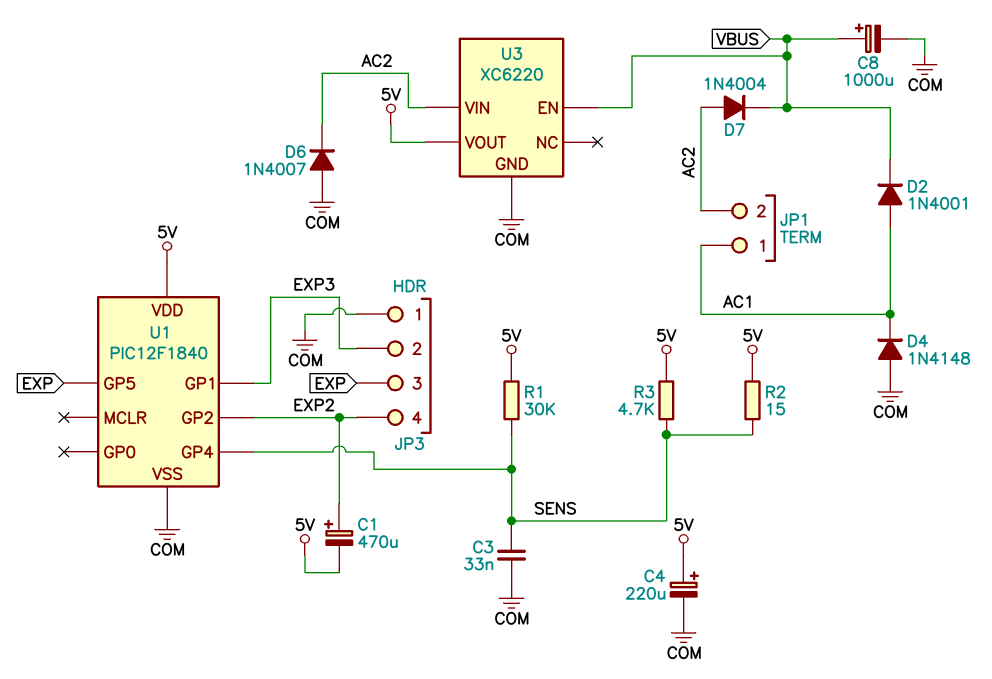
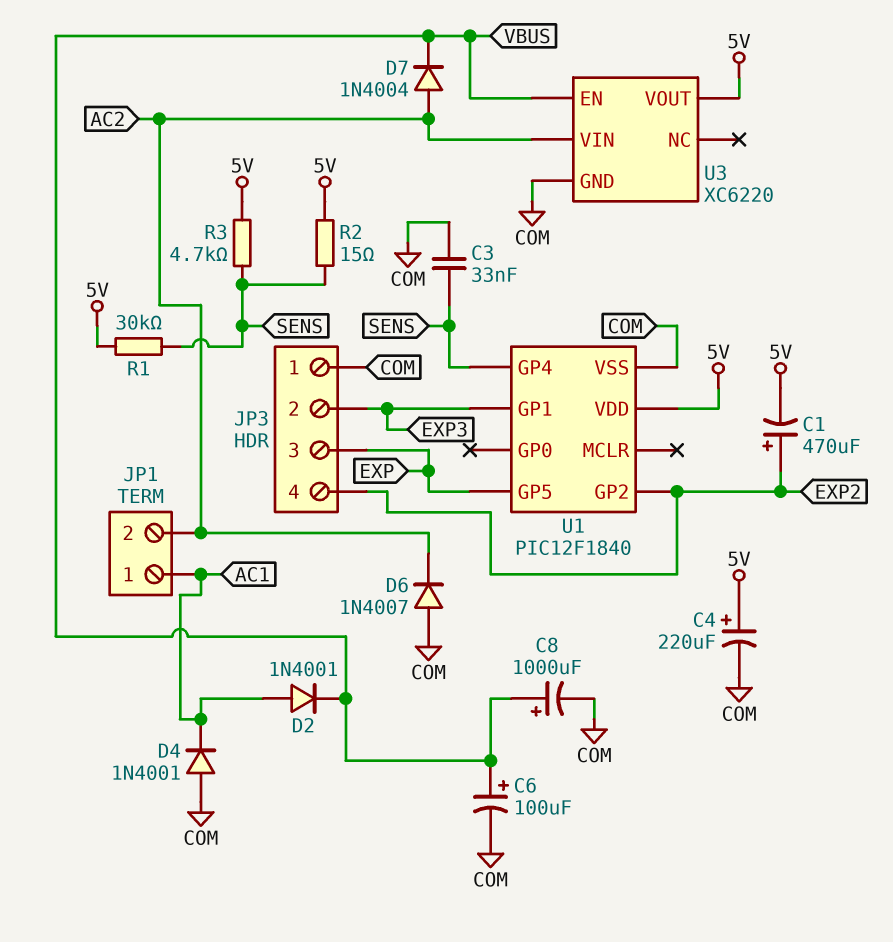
C6: none -> 100uF (plus VBUS, minus COM)
D4: diode 1N4148 (A COM, K AC1) -> diode 1N4001 (A COM, K AC1)

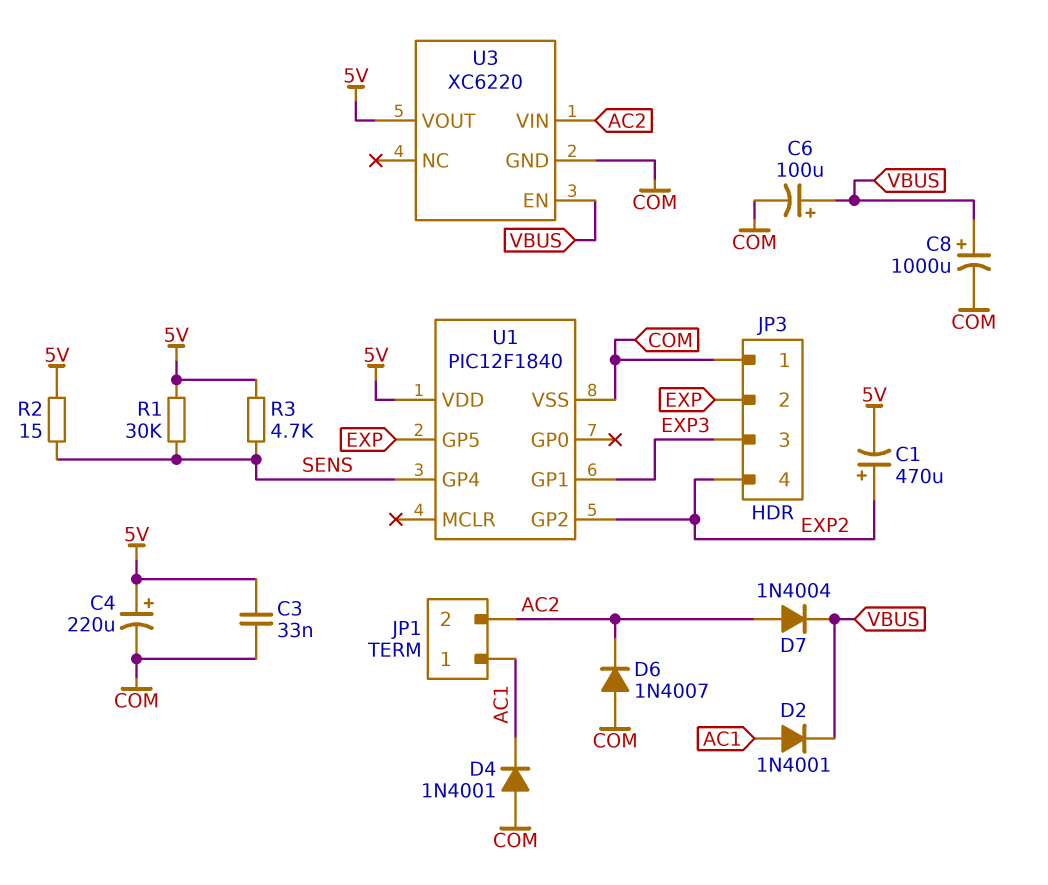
C3: 33nF (COM, SENS) -> 33nF (5V, COM)
JP3 pin 2: EXP3 -> EXP
JP3 pin 3: EXP -> EXP3

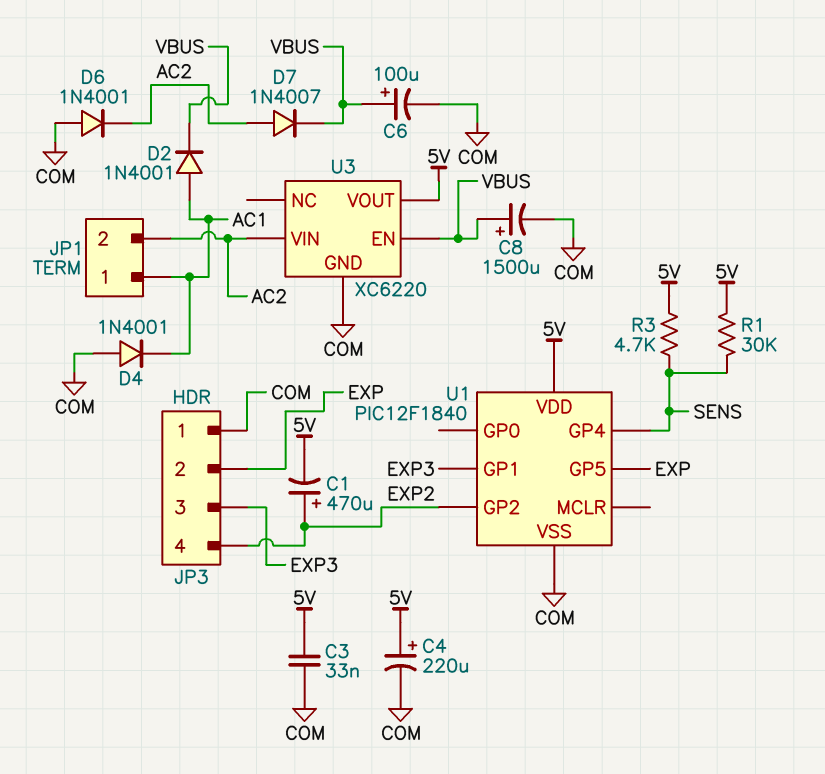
C8: 1000uF (plus VBUS, minus COM) -> 1500uF (plus VBUS, minus COM)
D6: diode 1N4007 (A COM, K AC2) -> diode 1N4001 (A COM, K AC2)
D7: diode 1N4004 (A AC2, K VBUS) -> diode 1N4007 (A AC2, K VBUS)
R2: 15 (5V, SENS) -> none

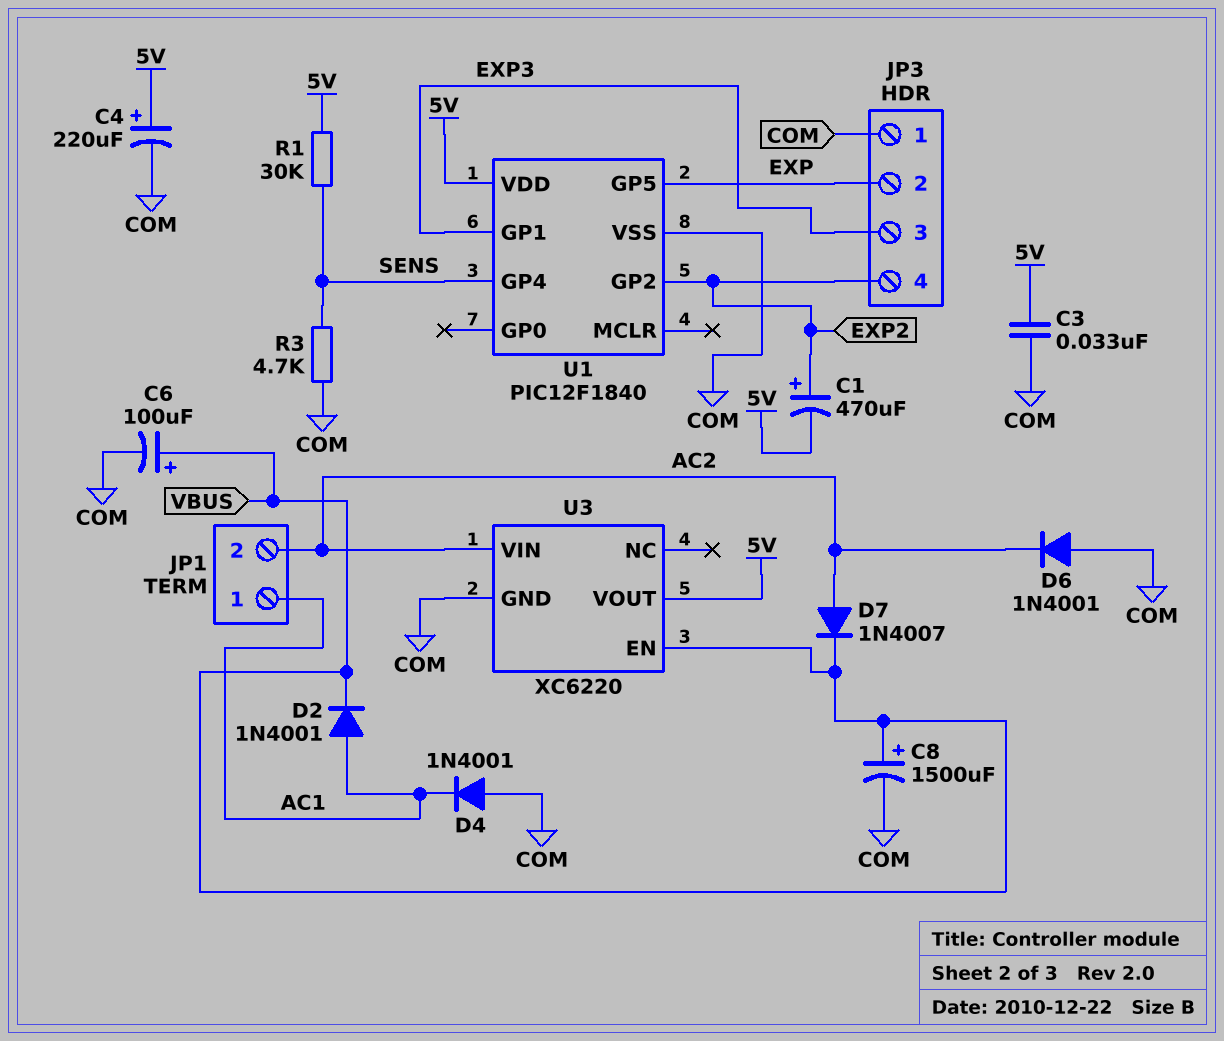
R3: 4.7k (5V, SENS) -> 4.7k (COM, SENS)

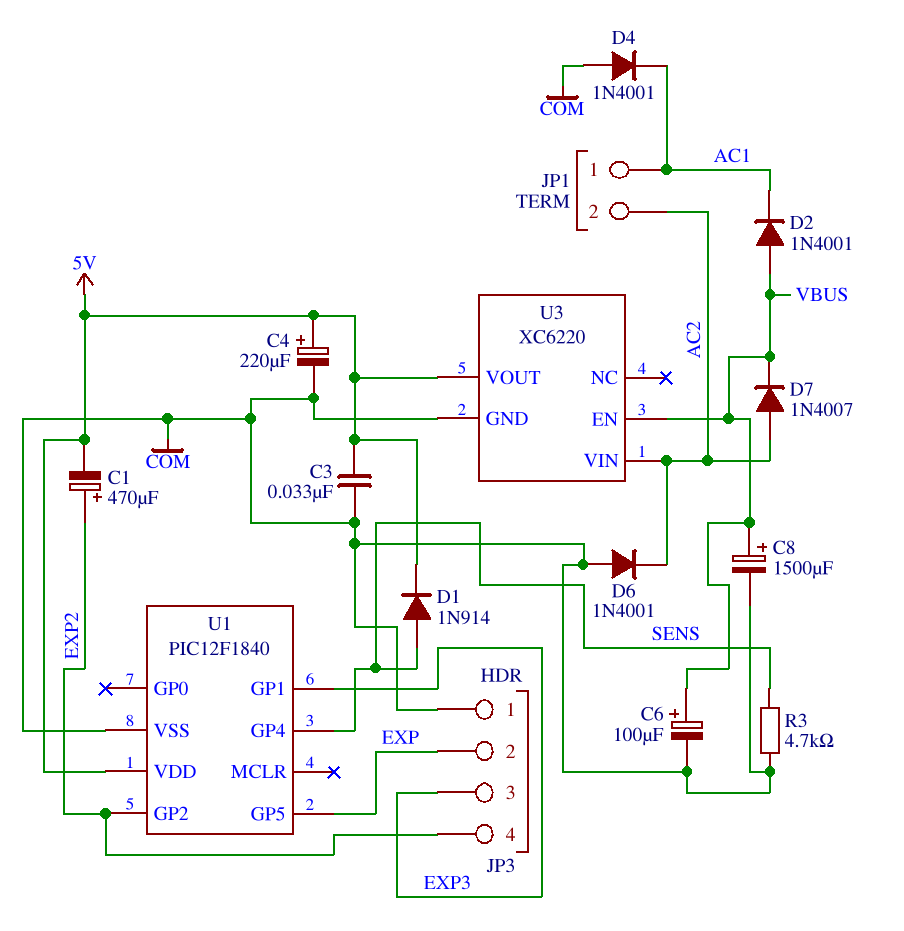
D1: none -> diode 1N914 (A SENS, K 5V)
D2: diode 1N4001 (A AC1, K VBUS) -> diode 1N4001 (A VBUS, K AC1)
R1: 30k (5V, SENS) -> none

